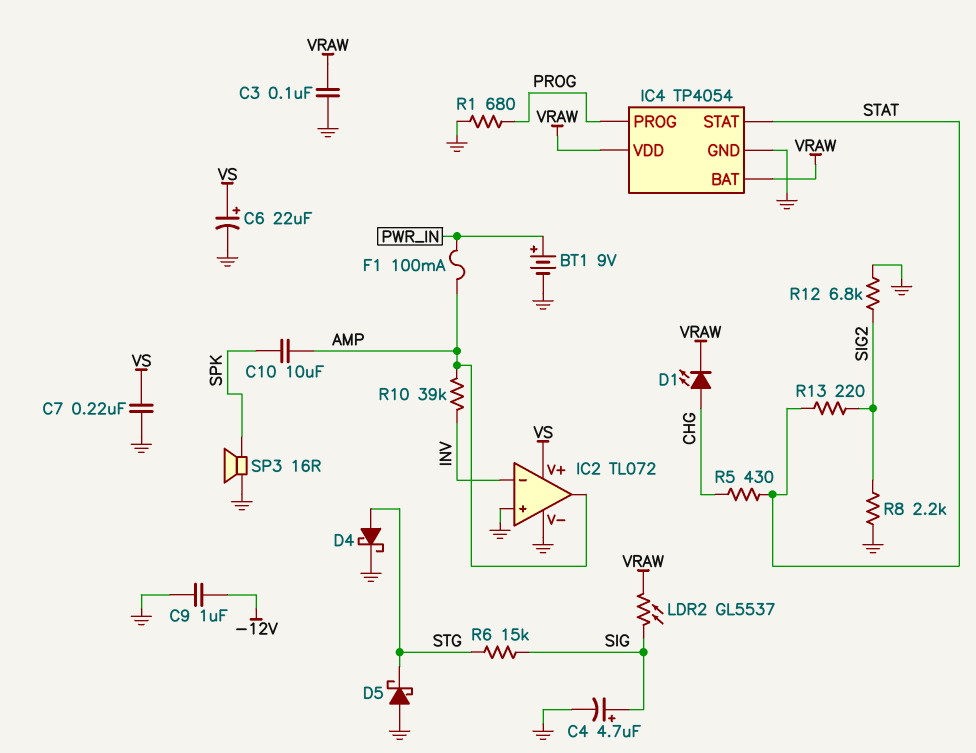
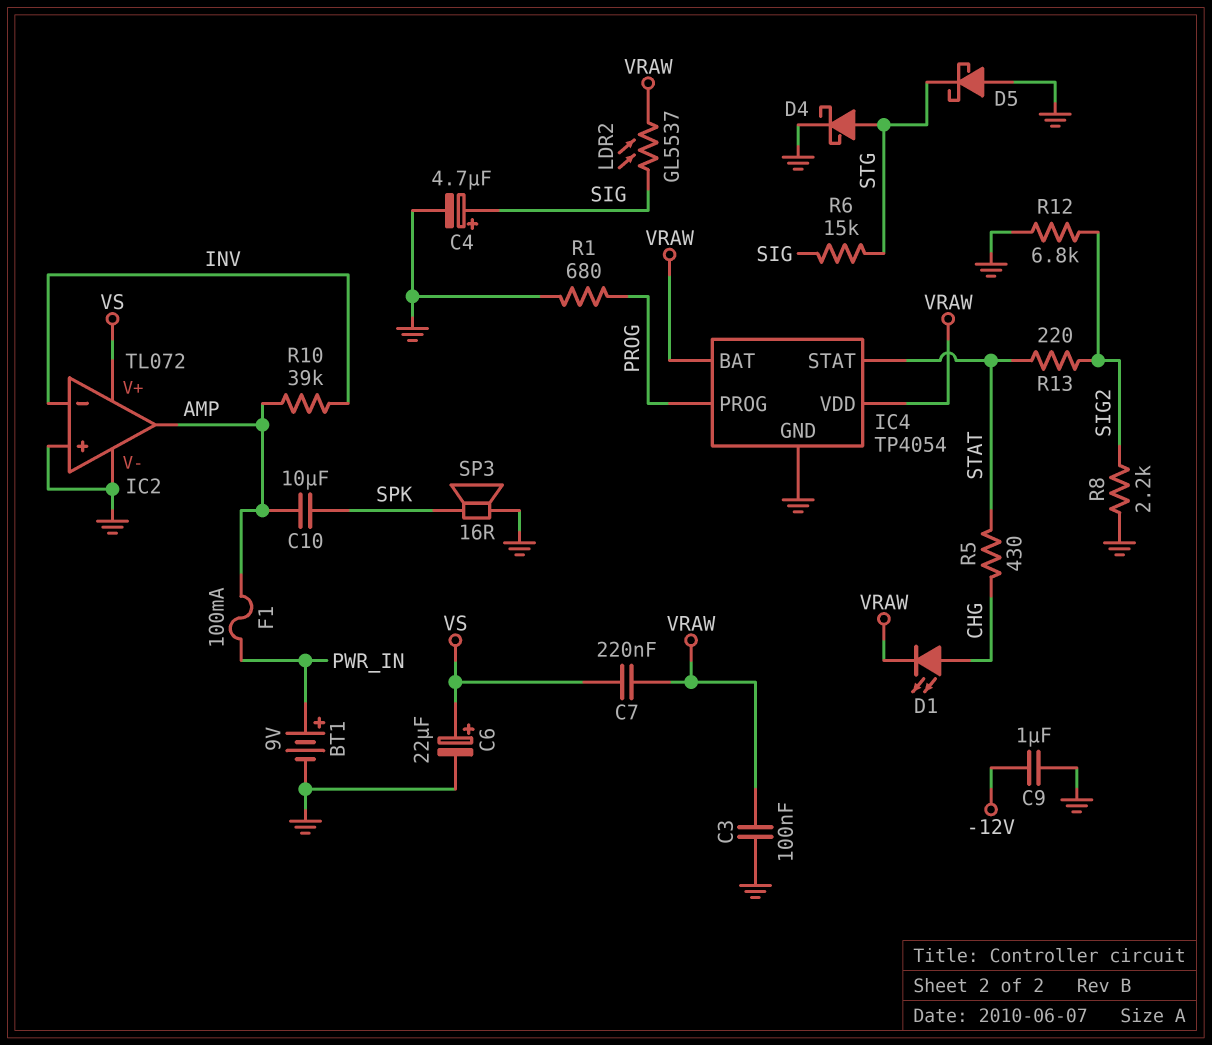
C7: 220nF (GND, VS) -> 220nF (VRAW, VS)

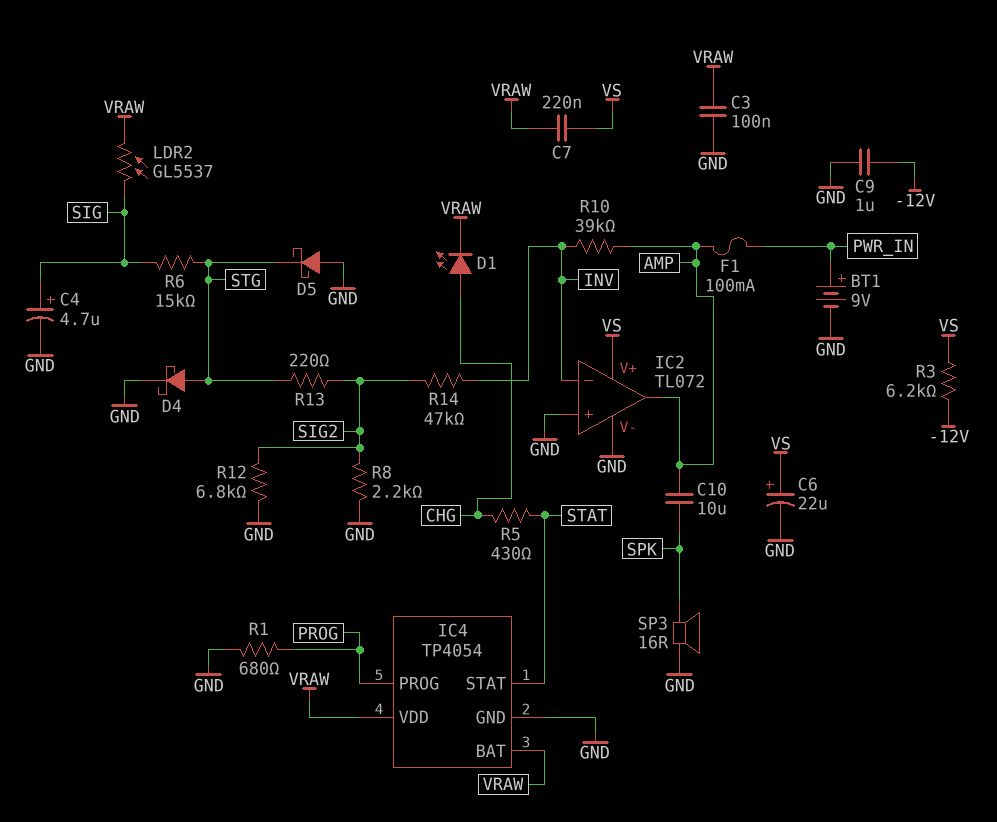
R3: none -> 6.2k (-12V, VS)
R13: 220 (SIG2, STAT) -> 220 (SIG2, STG)
R14: none -> 47k (INV, SIG2)

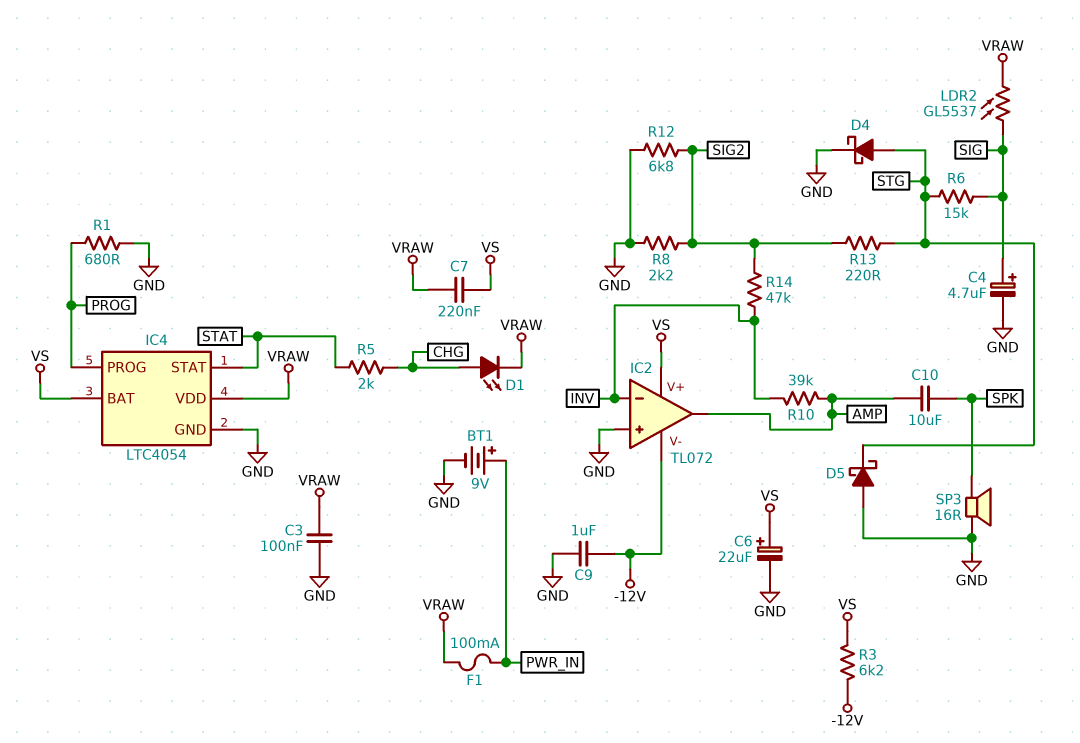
F1: 100mA (AMP, PWR_IN) -> 100mA (PWR_IN, VRAW)
IC2 pin V-: GND -> -12V
IC4: TP4054 -> LTC4054
IC4 pin BAT: VRAW -> VS
R5: 430 (CHG, STAT) -> 2k (CHG, STAT)

